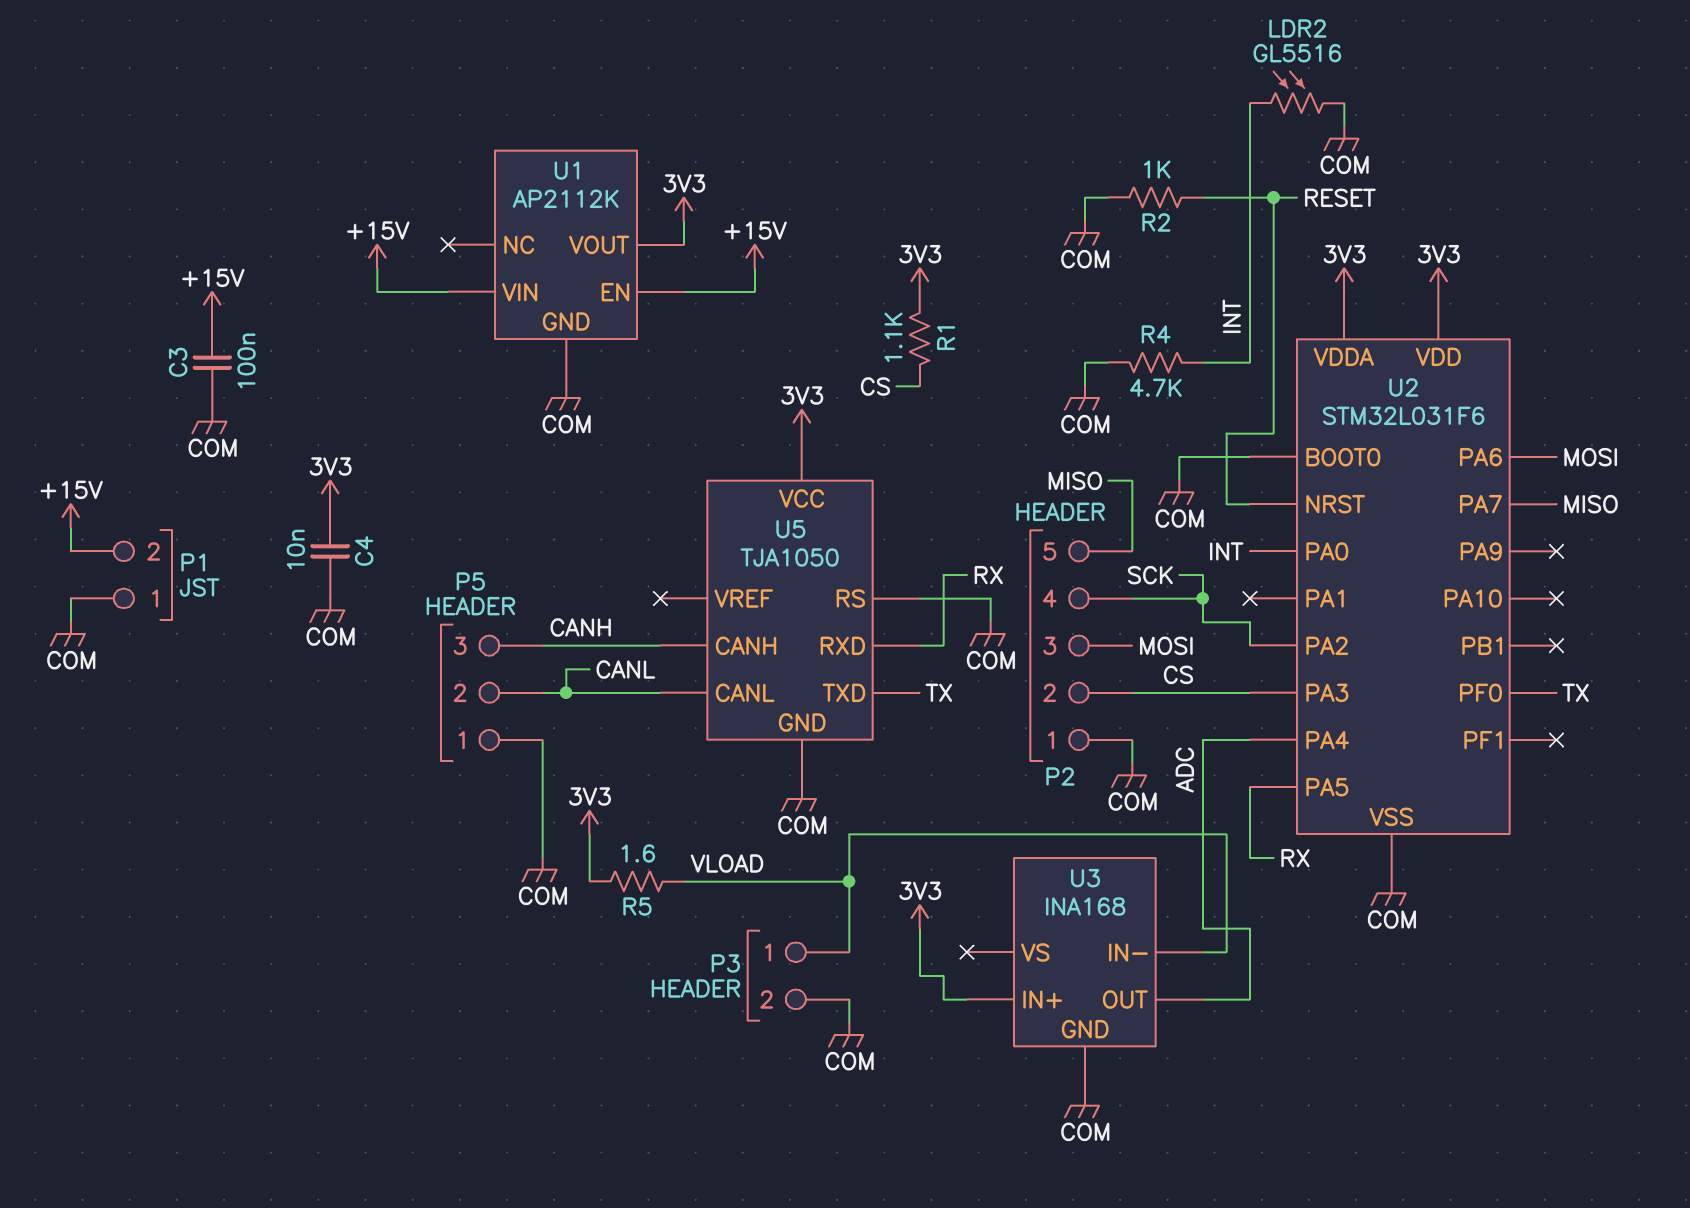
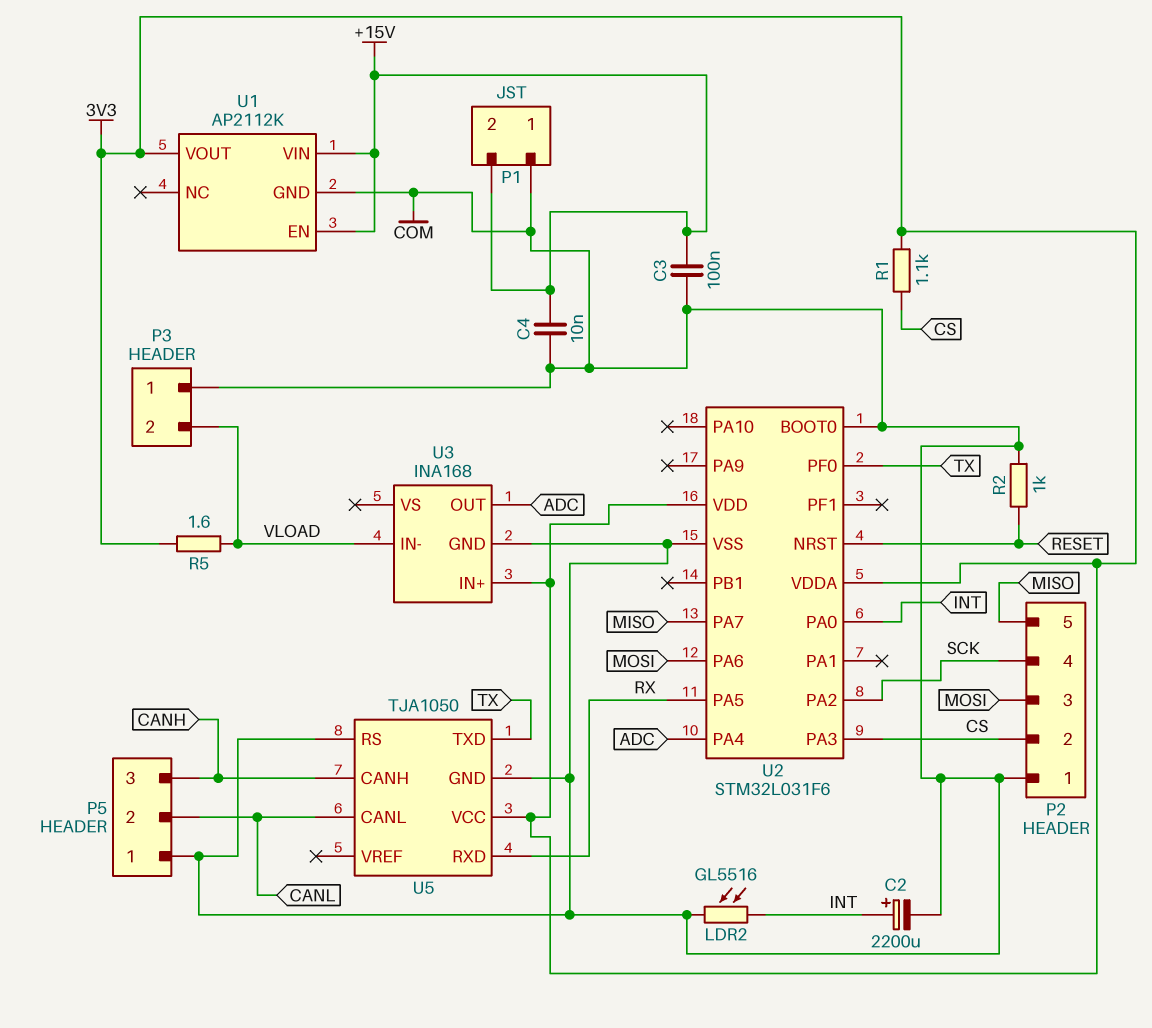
C2: none -> 2200uF (plus INT, minus COM)
C4: 10nF (3V3, COM) -> 10nF (+15V, COM)
P3 pin 1: VLOAD -> COM
P3 pin 2: COM -> VLOAD
R4: 4.7k (COM, INT) -> none

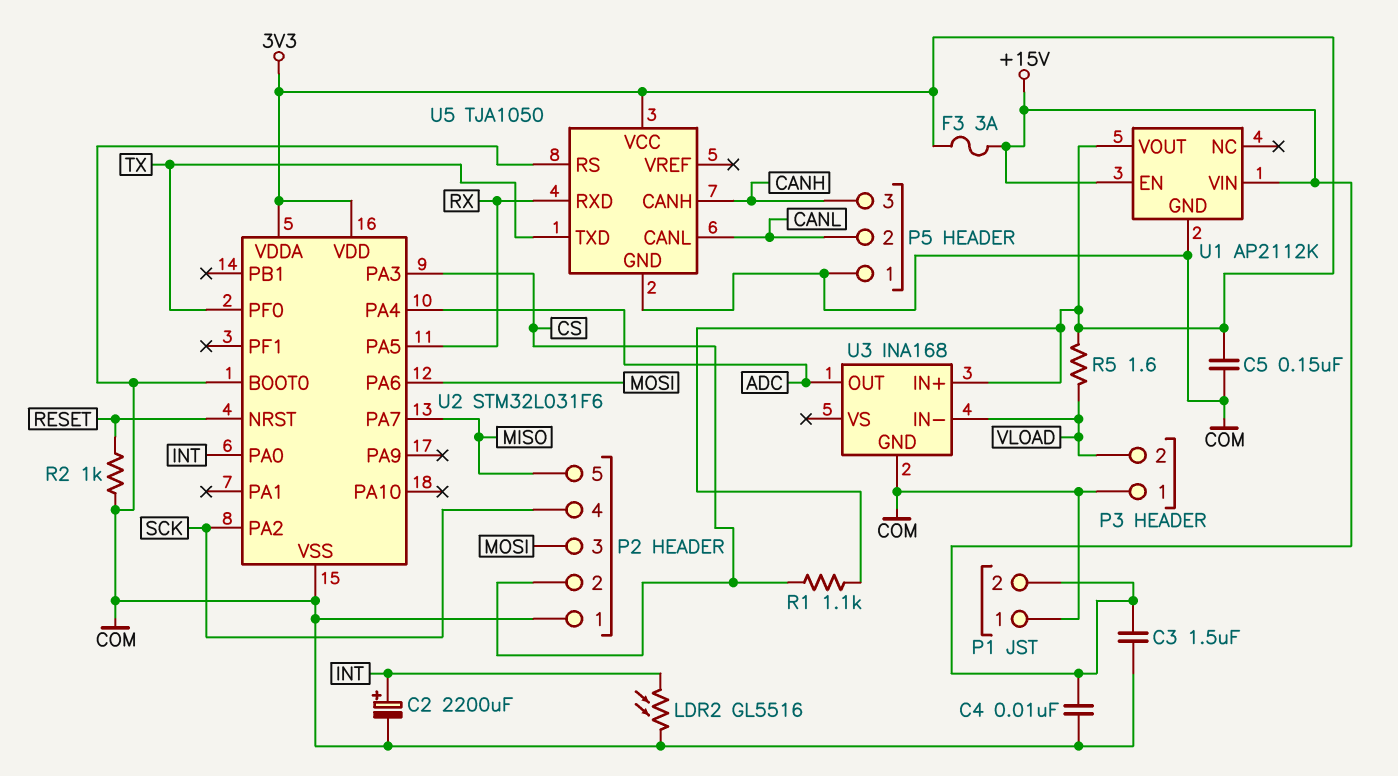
C3: 100nF (+15V, COM) -> 1.5uF (+15V, COM)
C5: none -> 150nF (3V3, COM)
F3: none -> 3A (+15V, 3V3)

